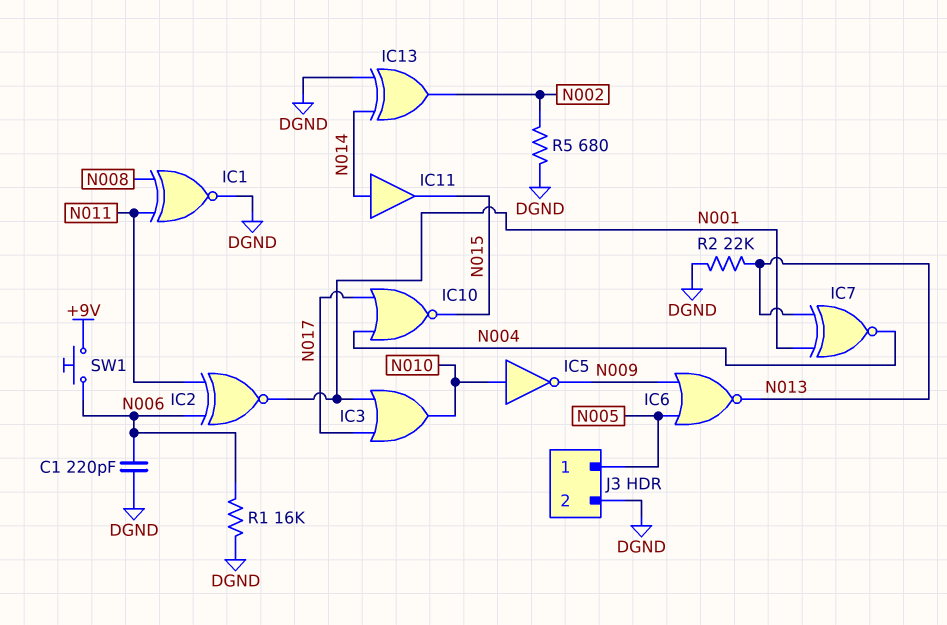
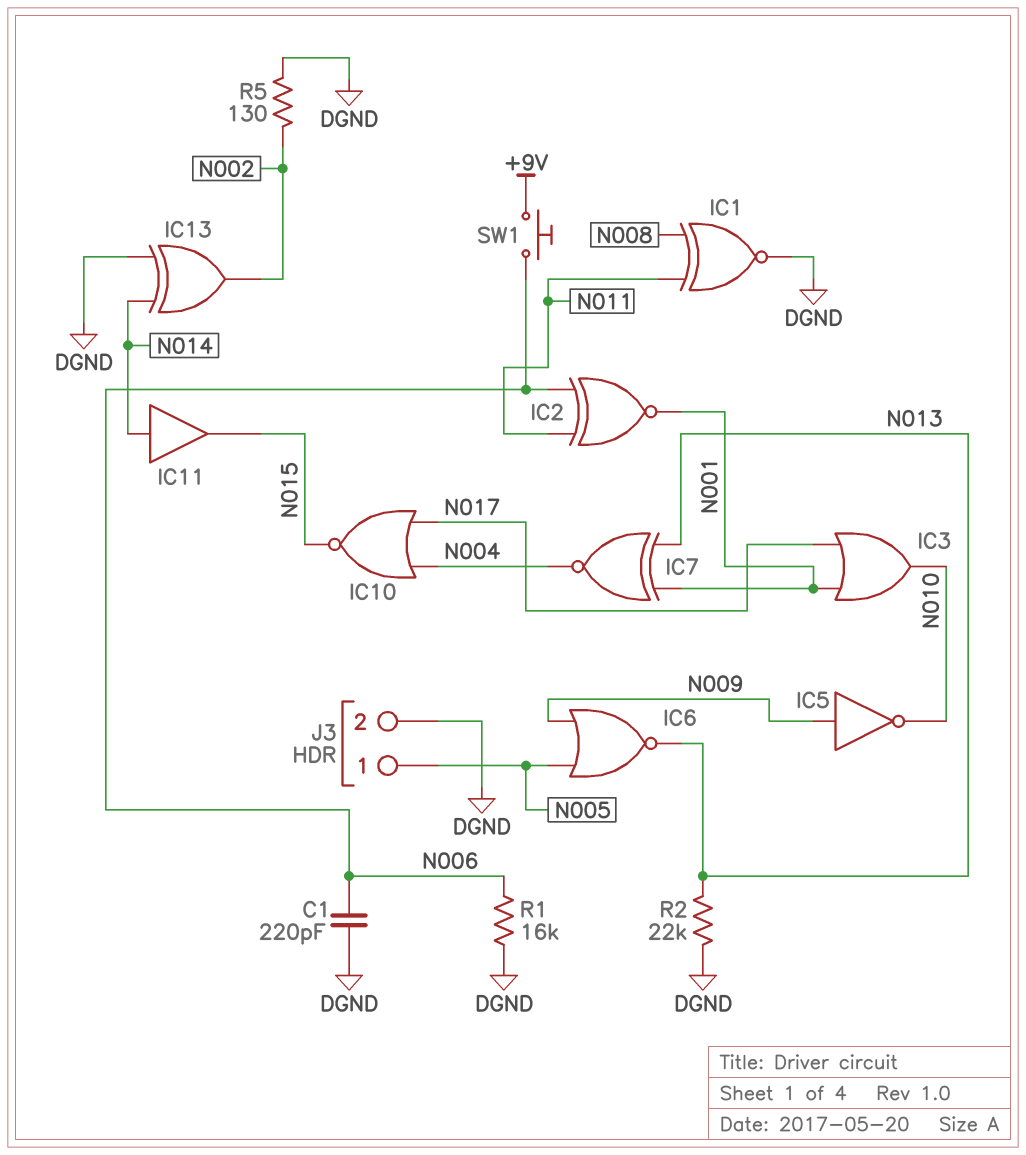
IC5: NOT (in N010, out N009) -> NOT (in N009, out N010)
R5: 680 (DGND, N002) -> 130 (DGND, N002)

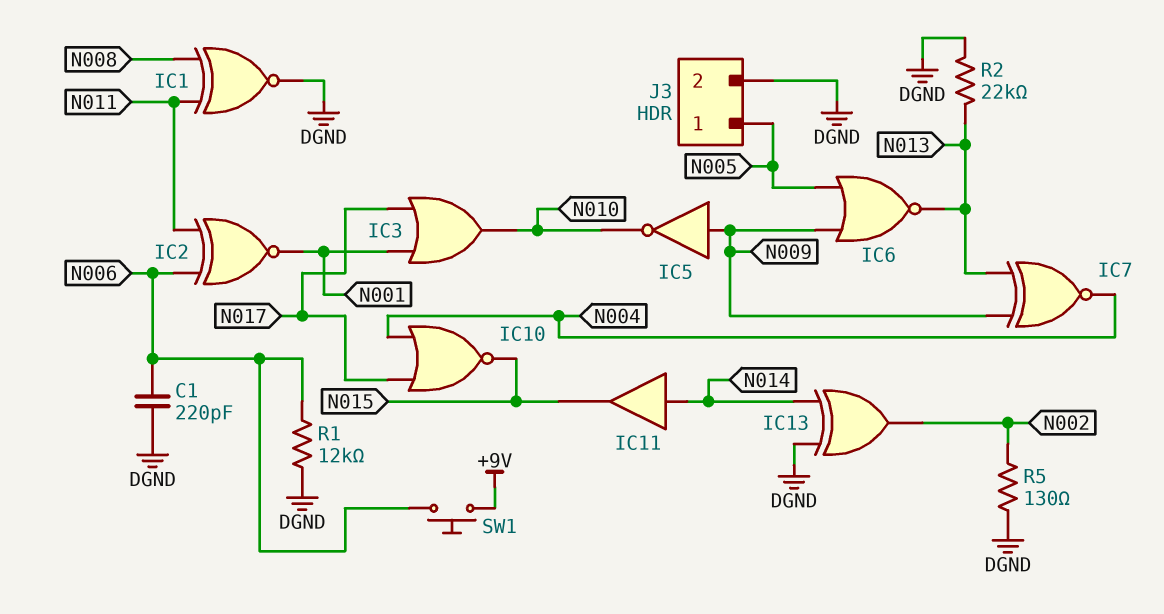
IC7: XNOR (in N001, in N013, out N004) -> XNOR (in N009, in N013, out N004)
R1: 16k (DGND, N006) -> 12k (DGND, N006)

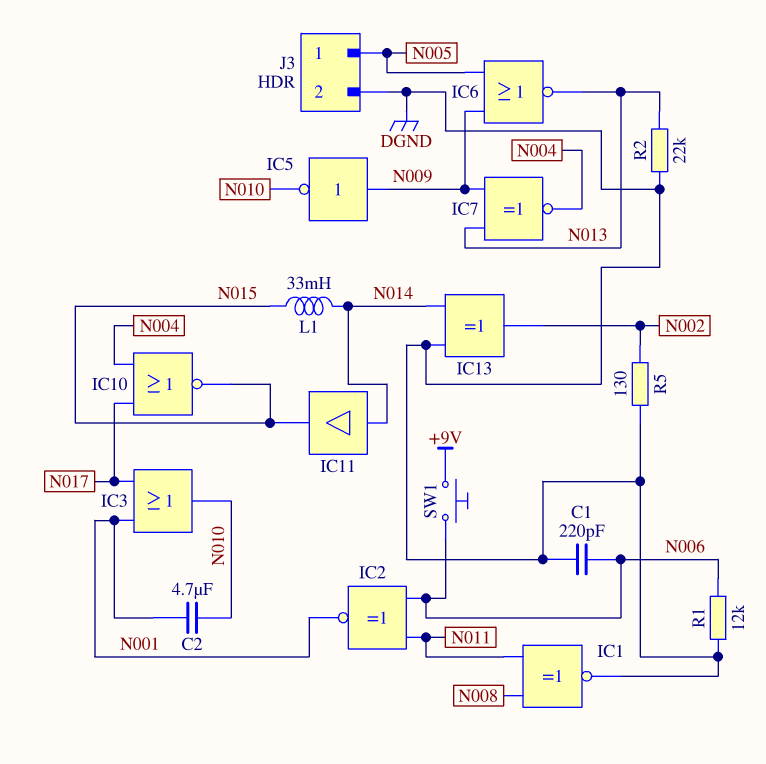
C2: none -> 4.7uF (N001, N010)
L1: none -> 33mH (N014, N015)

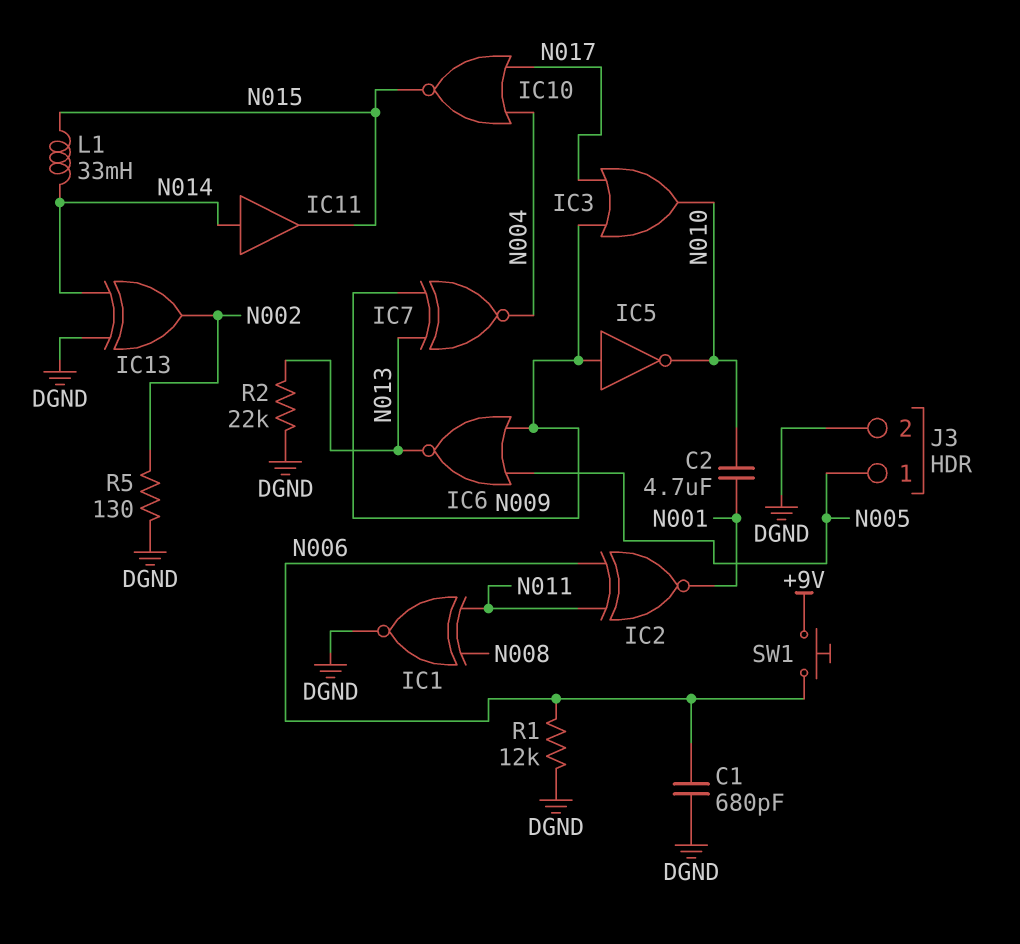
C1: 220pF (DGND, N006) -> 680pF (DGND, N006)
IC3: OR (in N001, in N017, out N010) -> OR (in N009, in N017, out N010)

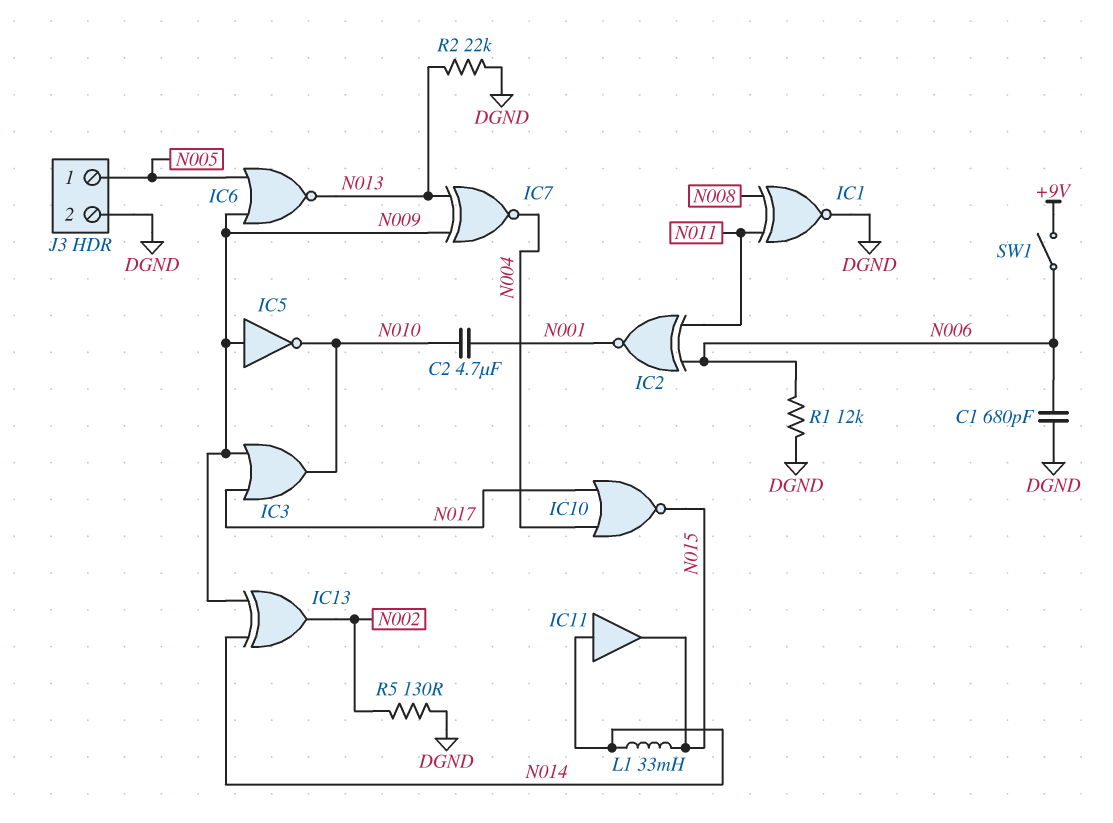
IC13: XOR (in DGND, in N014, out N002) -> XOR (in N009, in N014, out N002)
SW1: button (+9V, N006) -> switch (+9V, N006)

